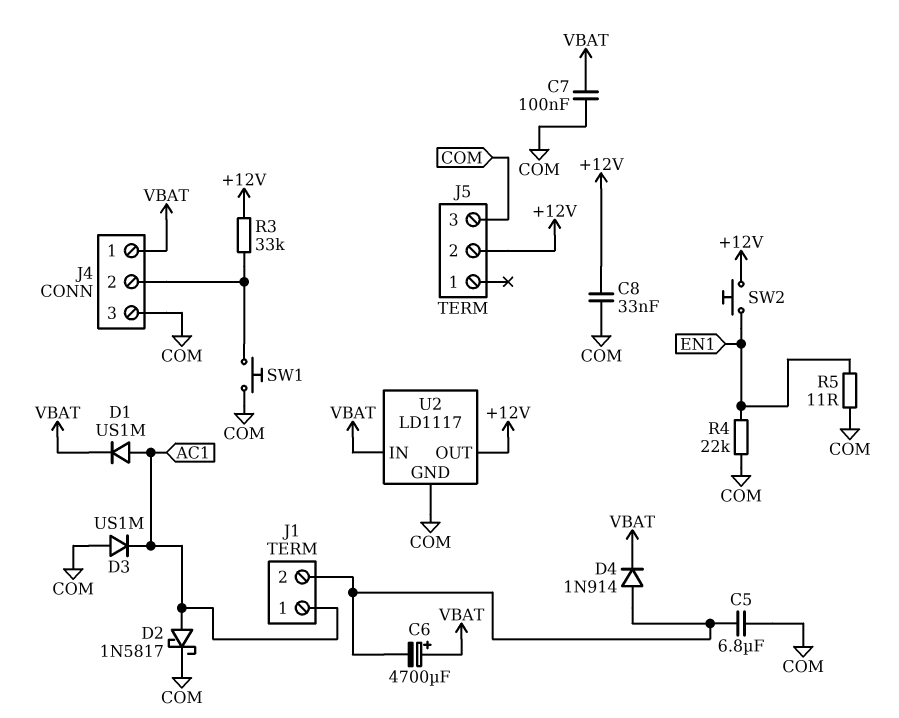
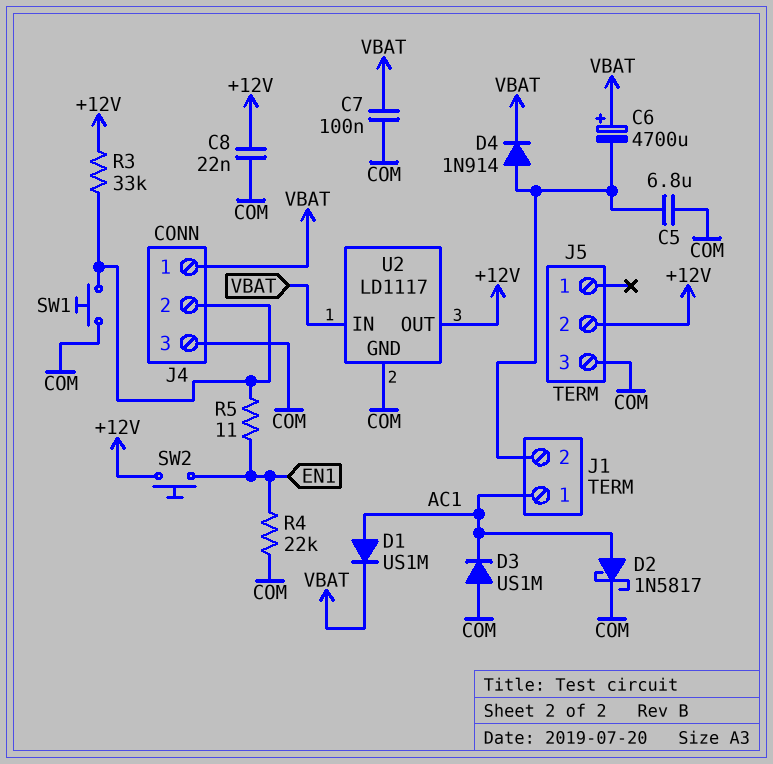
C8: 33nF (+12V, COM) -> 22nF (+12V, COM)
R5: 11 (COM, EN1) -> 11 (EN1, J4/2)

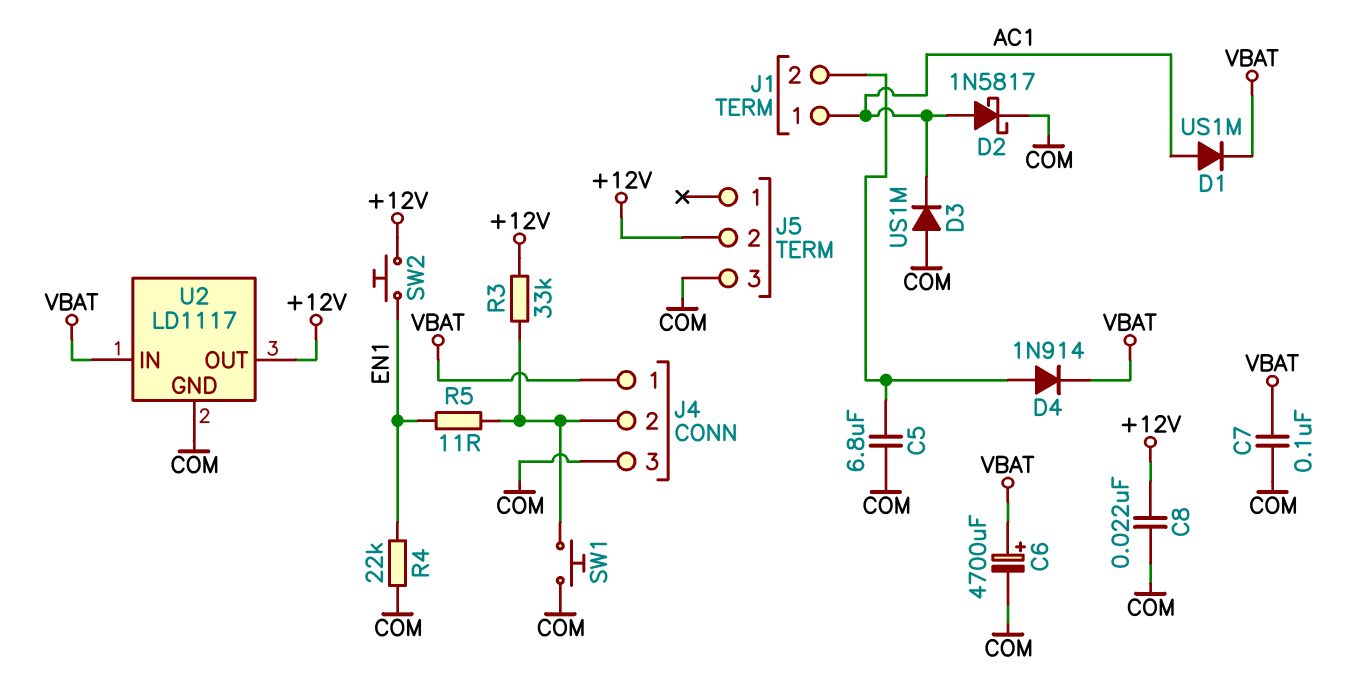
C6: 4700uF (plus VBAT, minus J1/2) -> 4700uF (plus VBAT, minus COM)

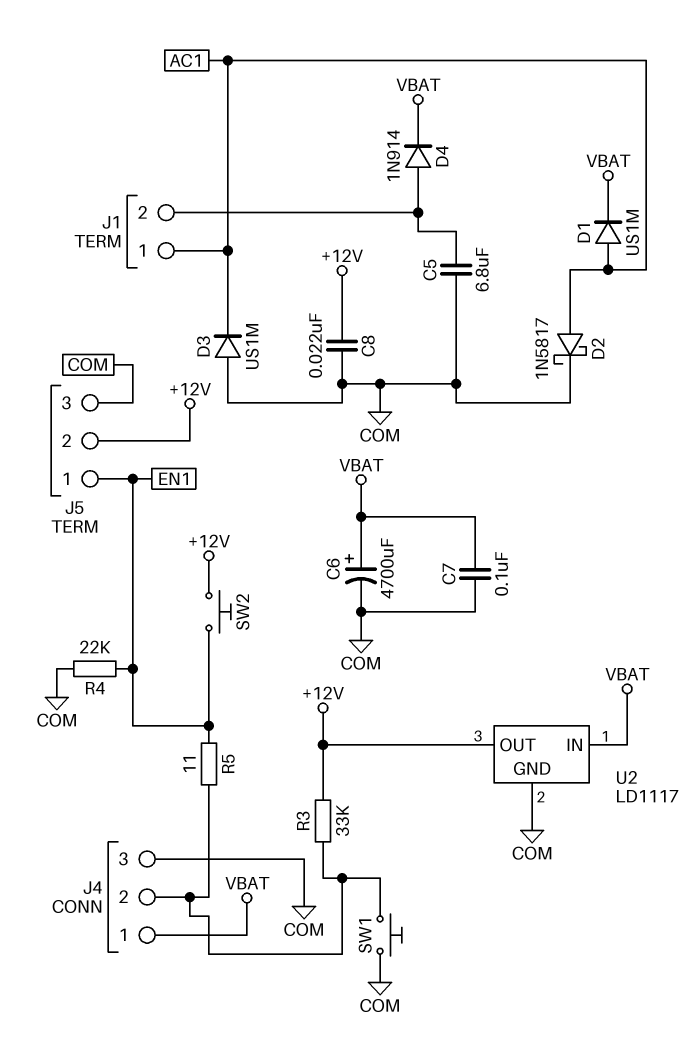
J5 pin 1: none -> EN1

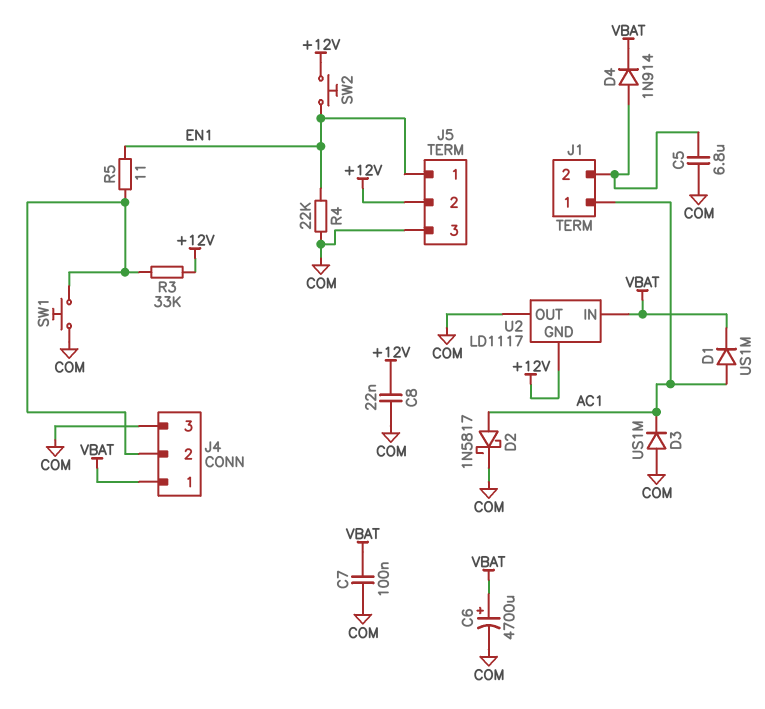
U2 pin GND: COM -> +12V
U2 pin OUT: +12V -> COM

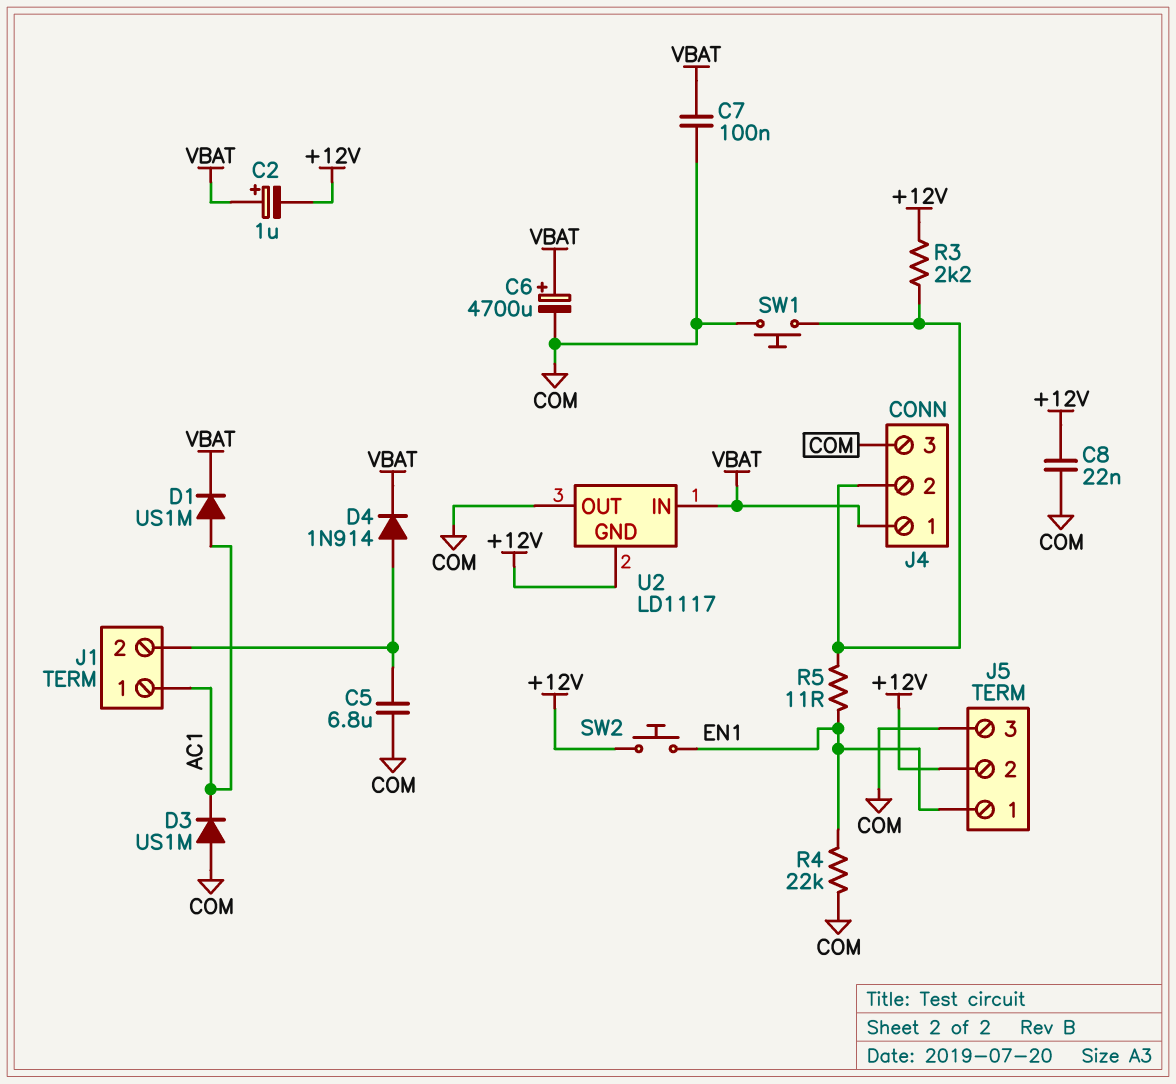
C2: none -> 1uF (plus VBAT, minus +12V)
D2: schottky 1N5817 (A AC1, K COM) -> none
R3: 33k (+12V, J4/2) -> 2.2k (+12V, J4/2)

